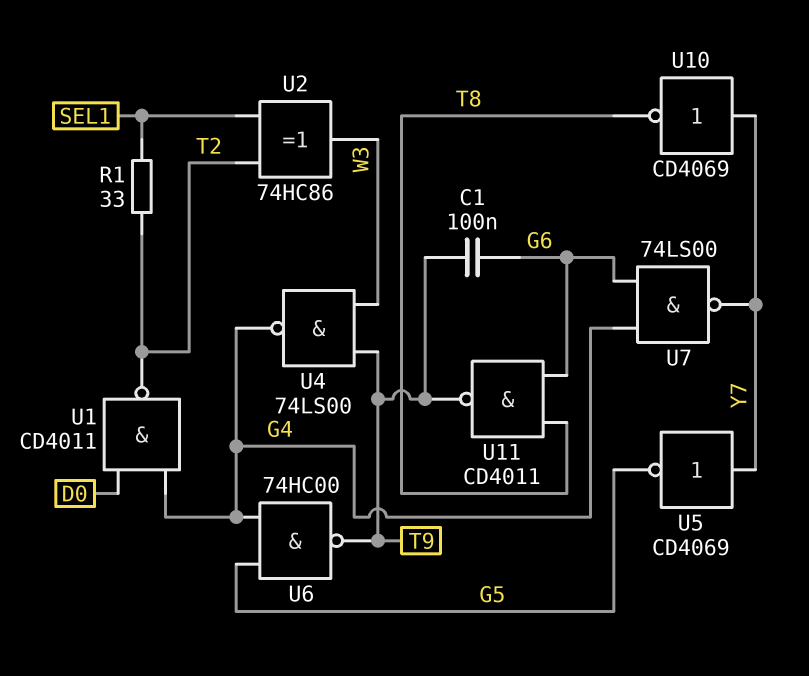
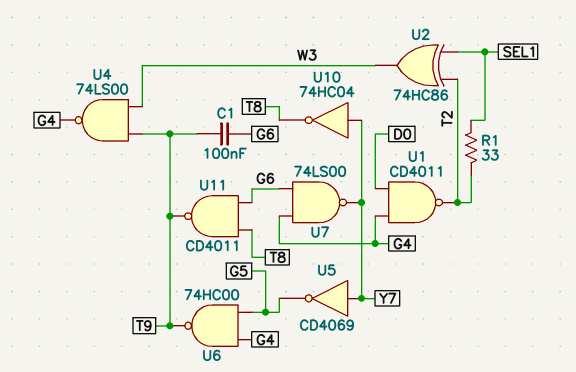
U10: NOT CD4069 (in Y7, out T8) -> NOT 74HC04 (in Y7, out T8)

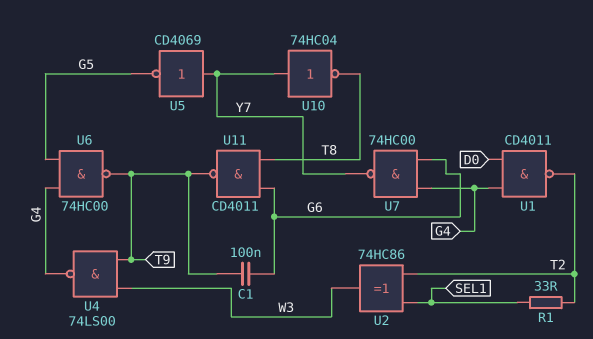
U7: NAND 74LS00 (in G4, in G6, out Y7) -> NAND 74HC00 (in G4, in G6, out Y7)

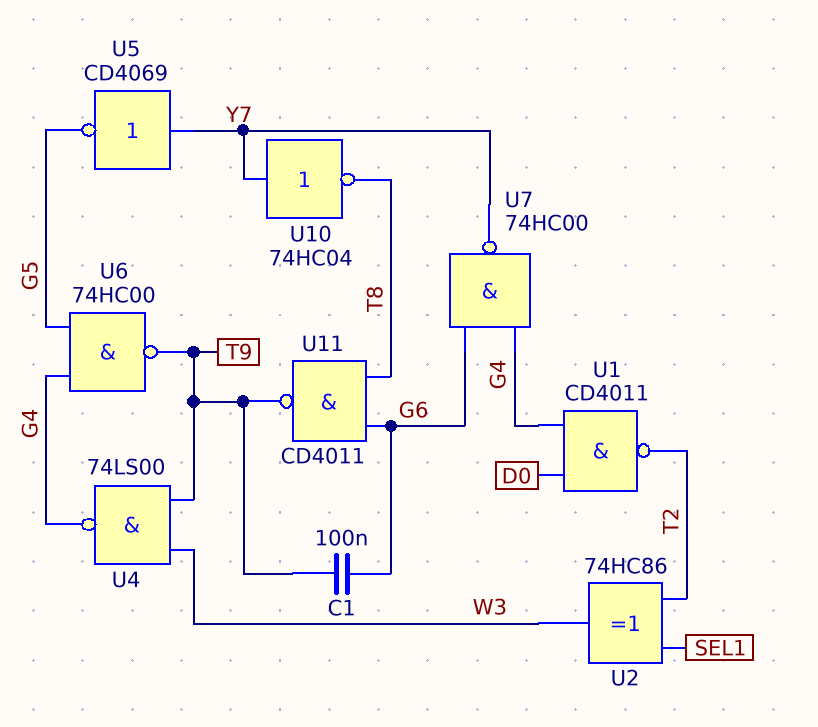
R1: 33 (SEL1, T2) -> none

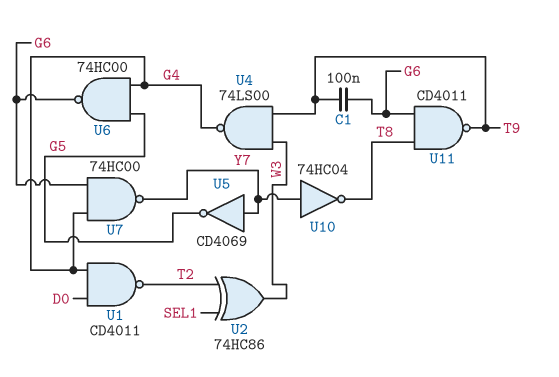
U6: NAND 74HC00 (in G4, in G5, out T9) -> NAND 74HC00 (in G4, in G5, out G6)

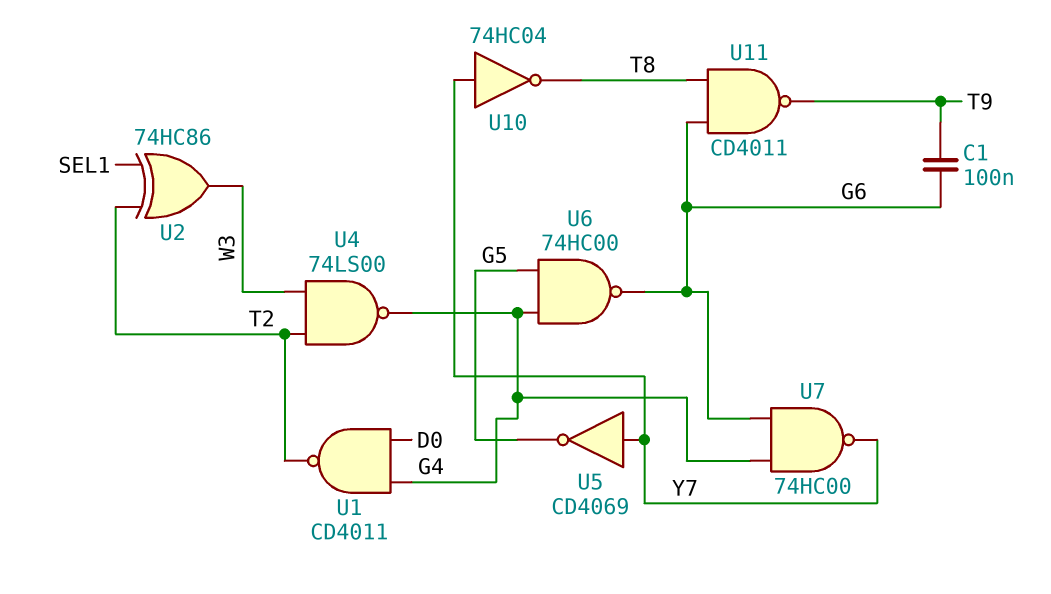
U4: NAND 74LS00 (in T9, in W3, out G4) -> NAND 74LS00 (in T2, in W3, out G4)

